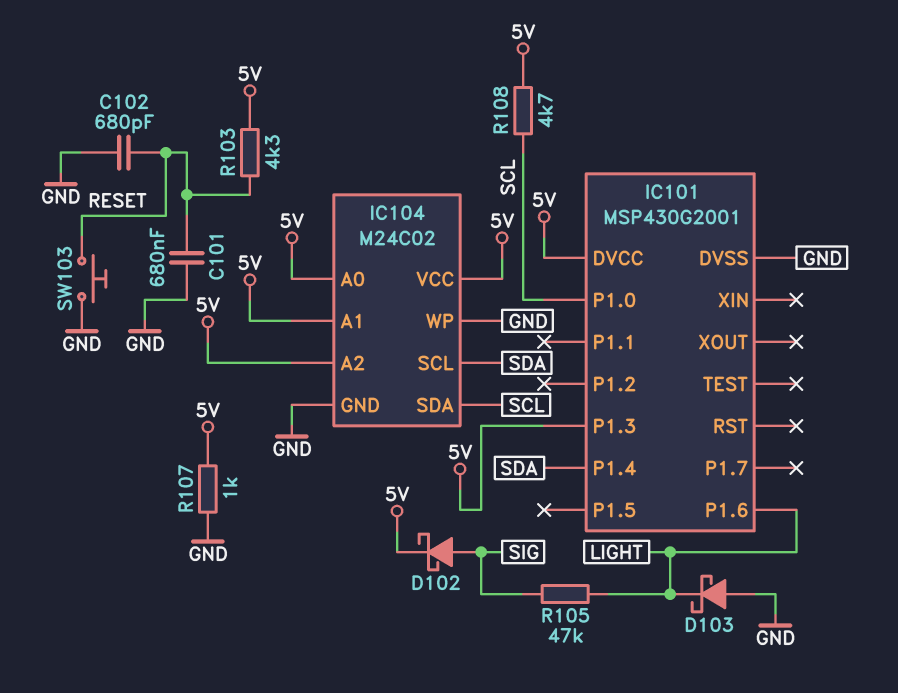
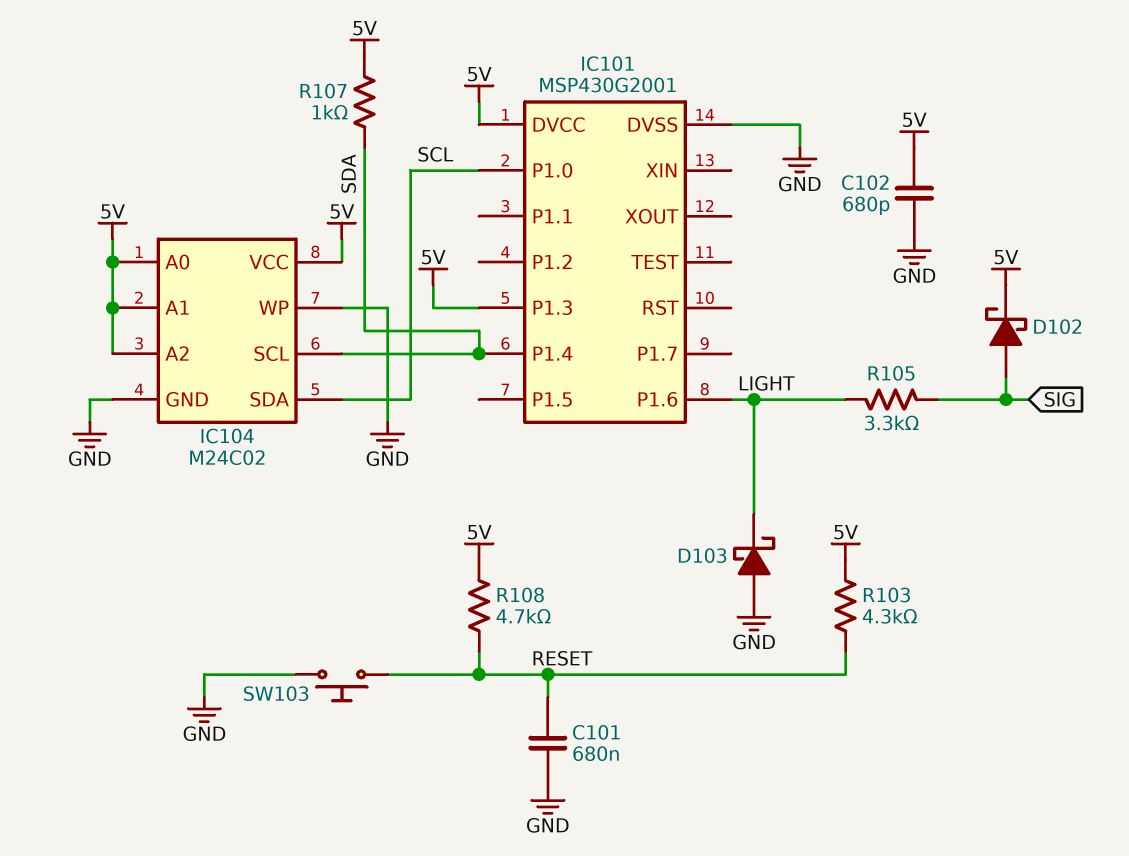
C102: 680pF (GND, RESET) -> 680pF (5V, GND)
R105: 47k (LIGHT, SIG) -> 3.3k (LIGHT, SIG)
R107: 1k (5V, GND) -> 1k (5V, SDA)
R108: 4.7k (5V, SCL) -> 4.7k (5V, RESET)

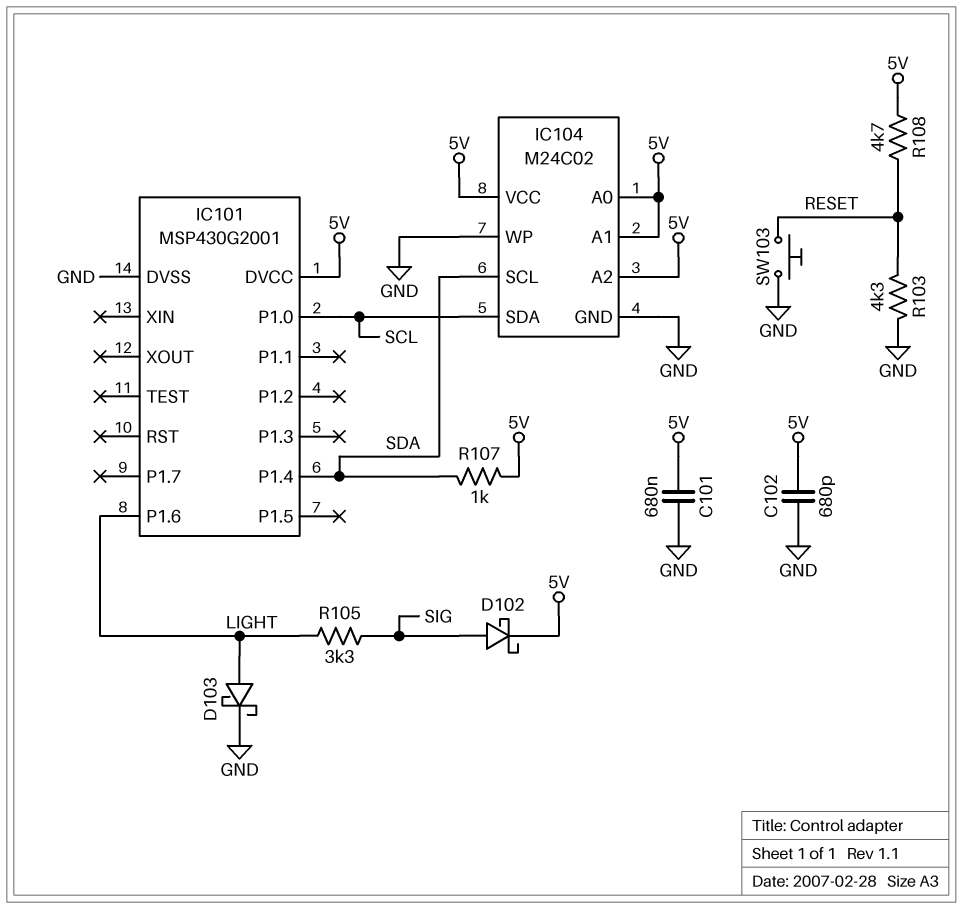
C101: 680nF (GND, RESET) -> 680nF (5V, GND)
D103: schottky (A GND, K LIGHT) -> schottky (A LIGHT, K GND)
IC101 pin P1.3: 5V -> none
R103: 4.3k (5V, RESET) -> 4.3k (GND, RESET)

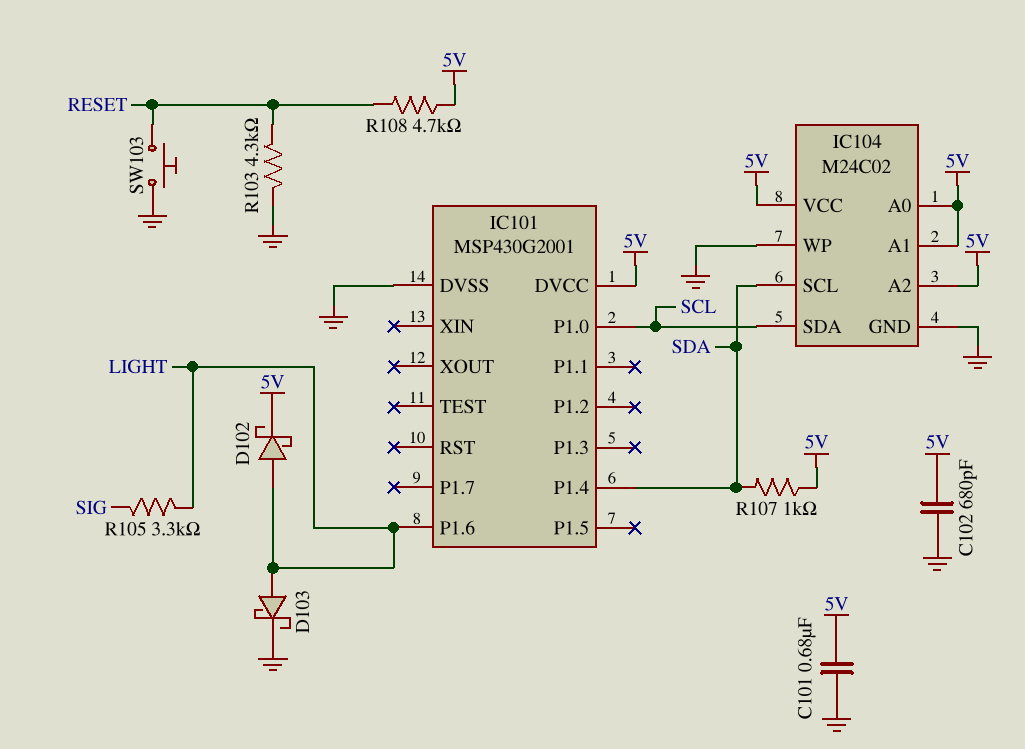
D102: schottky (A SIG, K 5V) -> schottky (A LIGHT, K 5V)

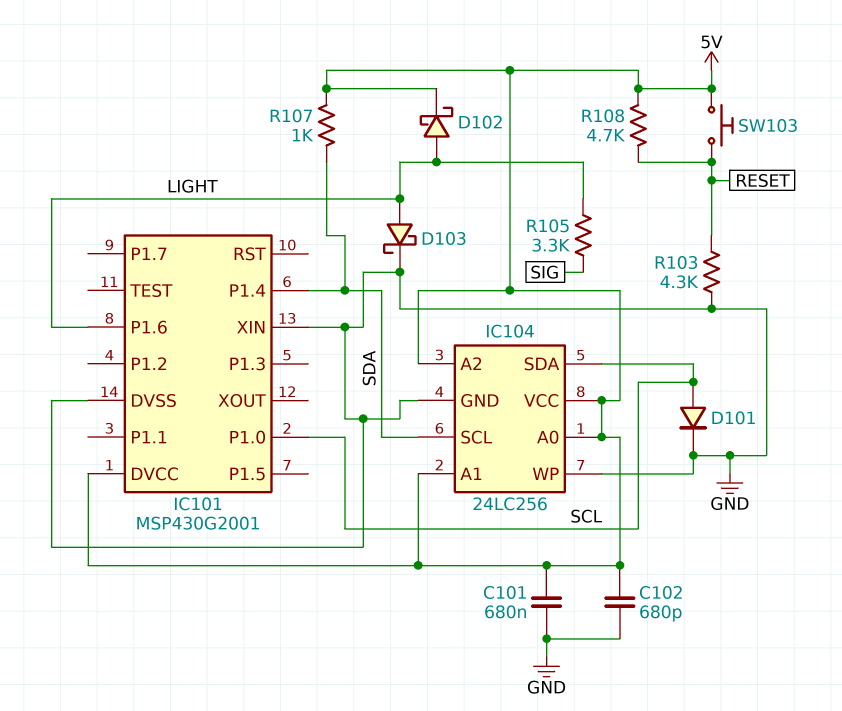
D101: none -> diode (A SCL, K GND)
IC101 pin XIN: none -> GND
IC104: M24C02 -> 24LC256
SW103: button (GND, RESET) -> button (5V, RESET)

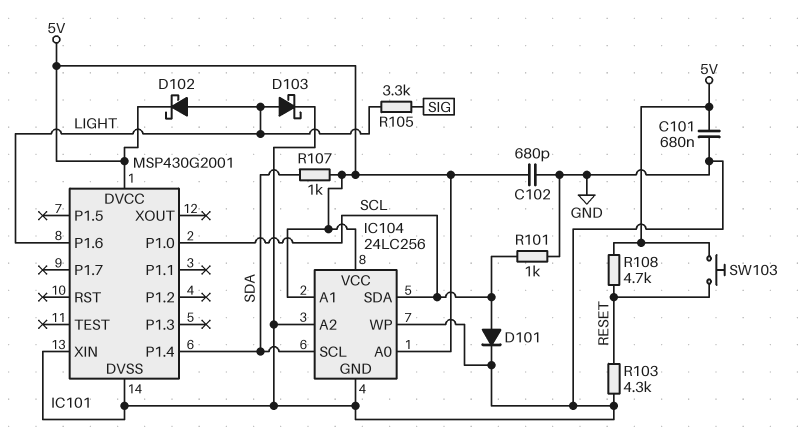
IC104 pin A2: 5V -> GND
R101: none -> 1k (GND, SCL)

